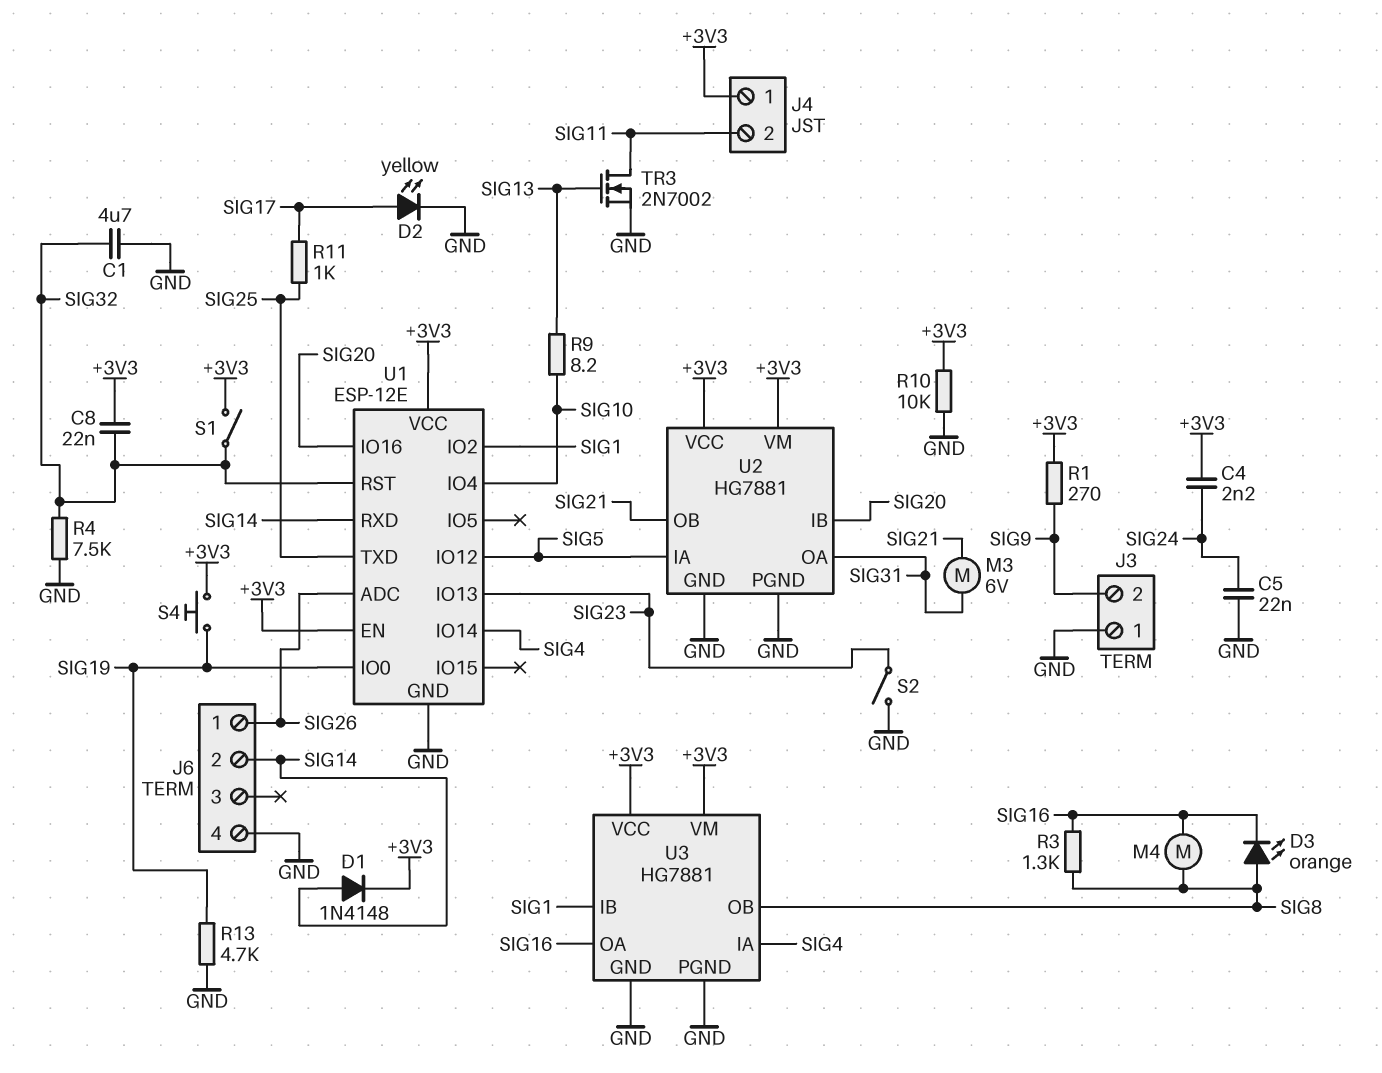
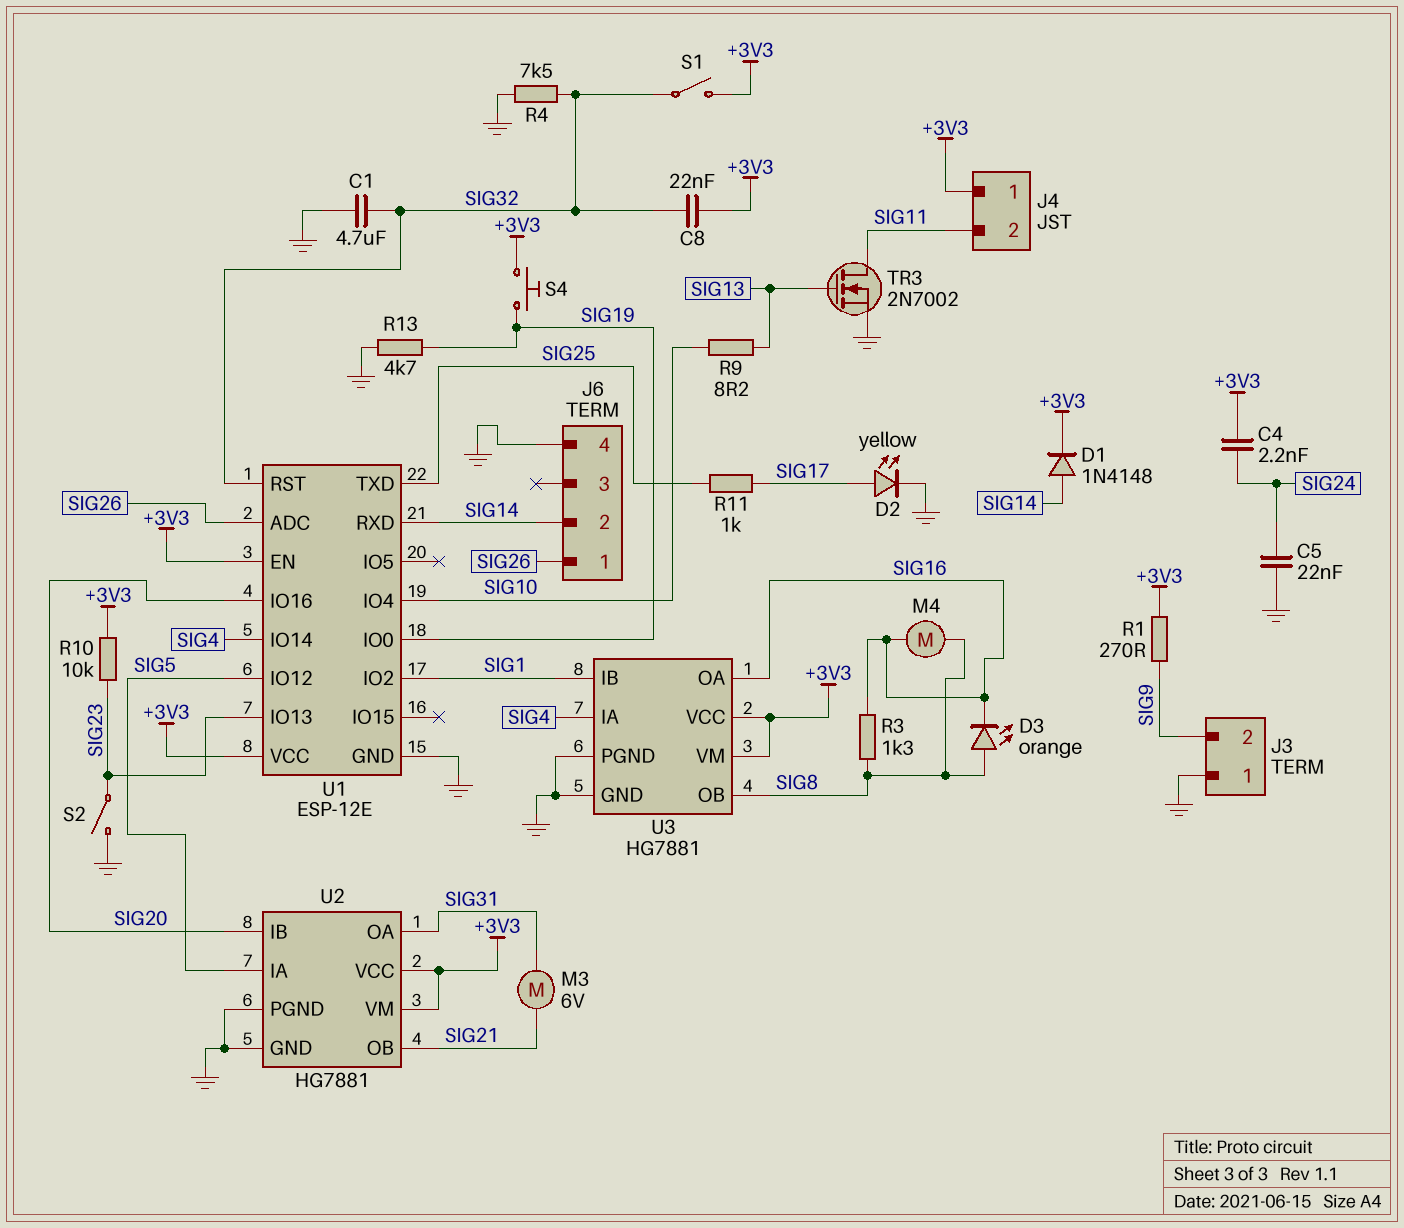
R10: 10k (+3V3, GND) -> 10k (+3V3, SIG23)

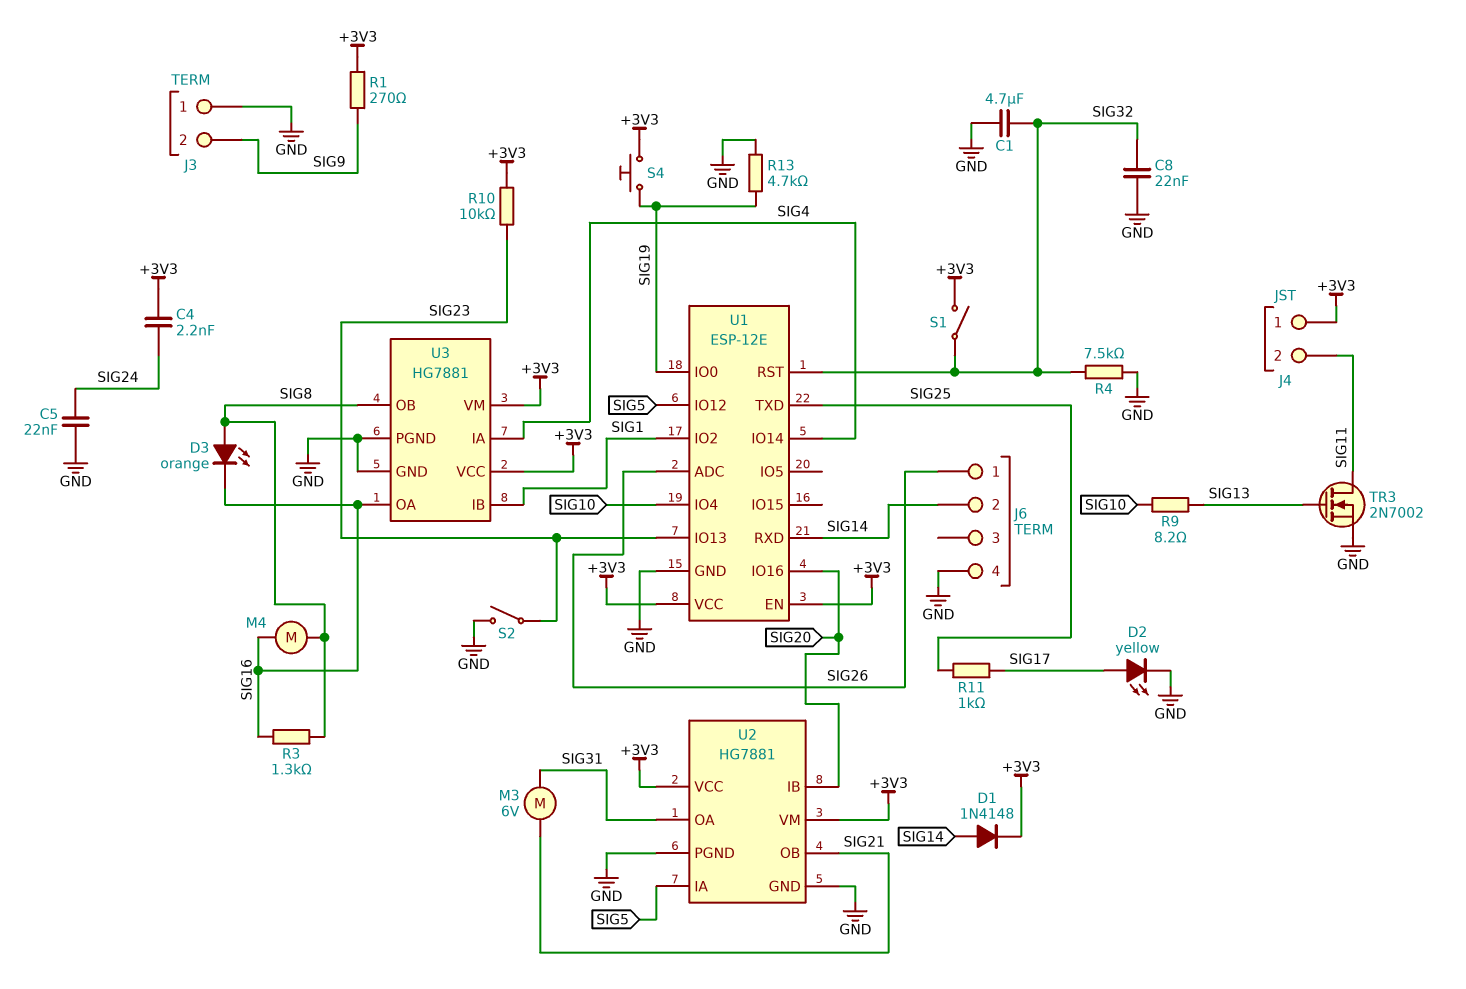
C8: 22nF (+3V3, SIG32) -> 22nF (GND, SIG32)

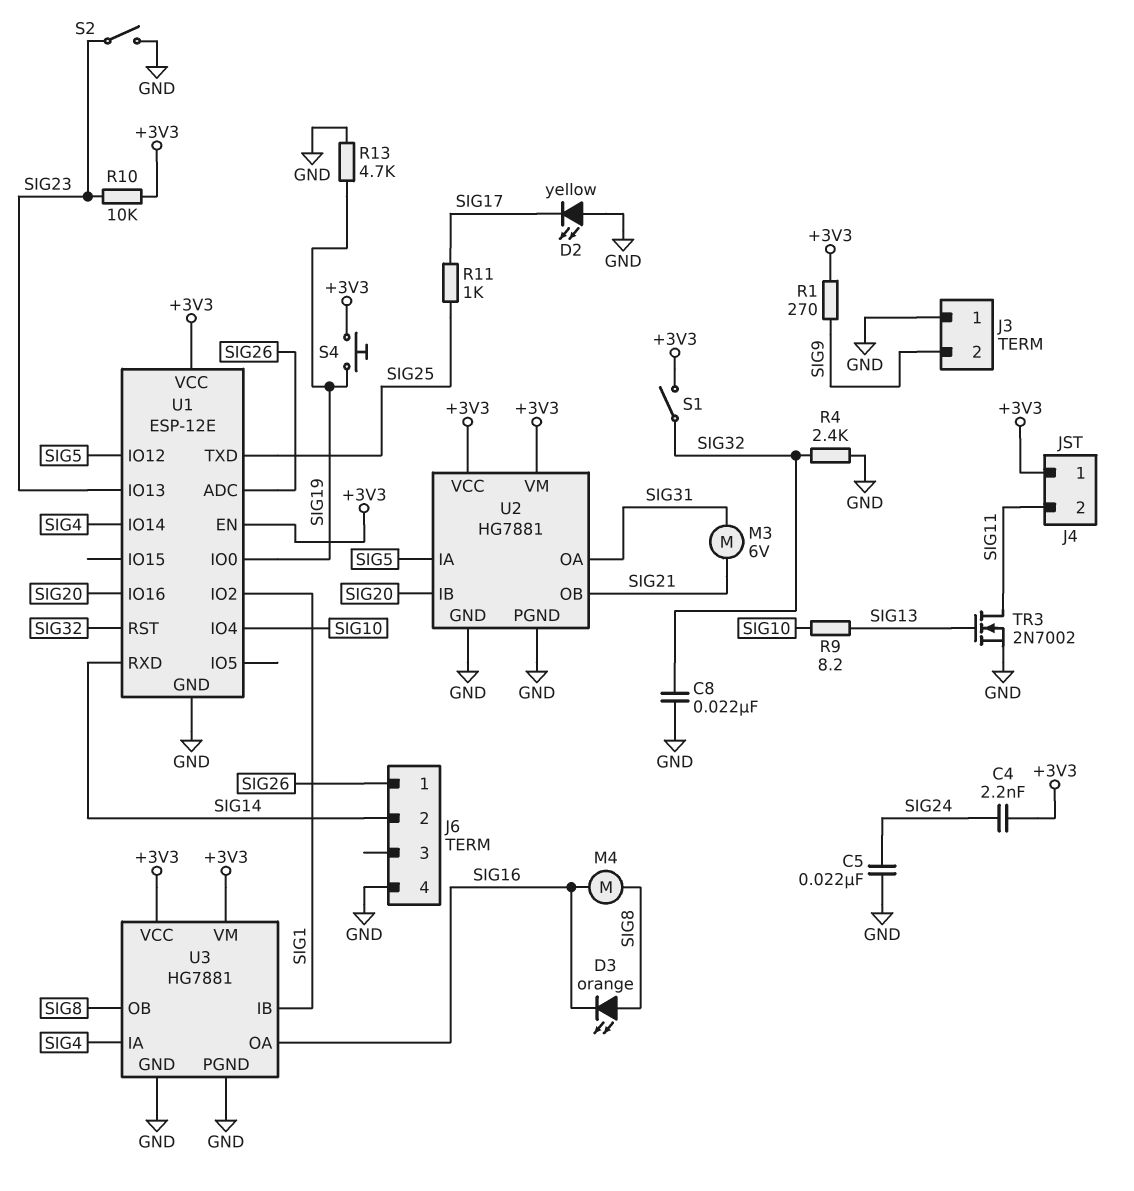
C1: 4.7uF (GND, SIG32) -> none
D1: diode 1N4148 (A SIG14, K +3V3) -> none
D2: LED yellow (A SIG17, K GND) -> LED yellow (A GND, K SIG17)
R3: 1.3k (SIG8, SIG16) -> none
R4: 7.5k (GND, SIG32) -> 2.4k (GND, SIG32)

